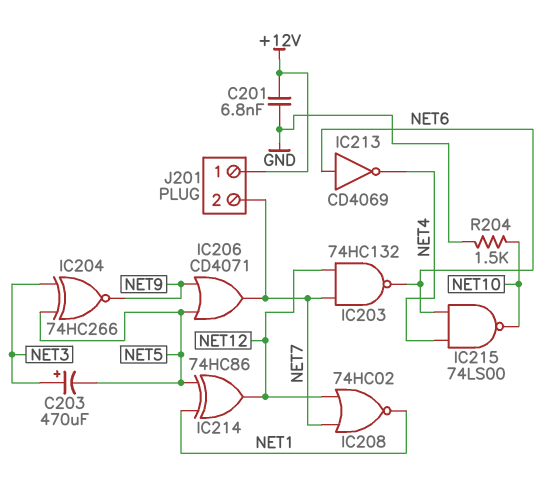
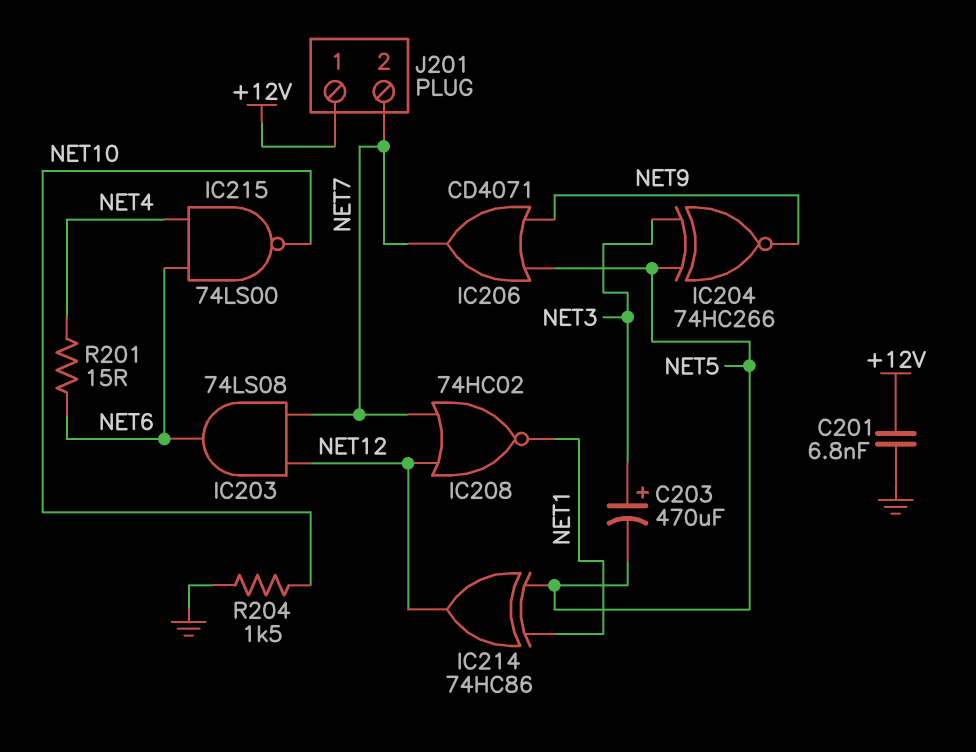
IC203: NAND 74HC132 (in NET7, in NET12, out NET6) -> AND 74LS08 (in NET7, in NET12, out NET6)
IC213: NOT CD4069 (in NET6, out NET4) -> none
R201: none -> 15 (NET4, NET6)

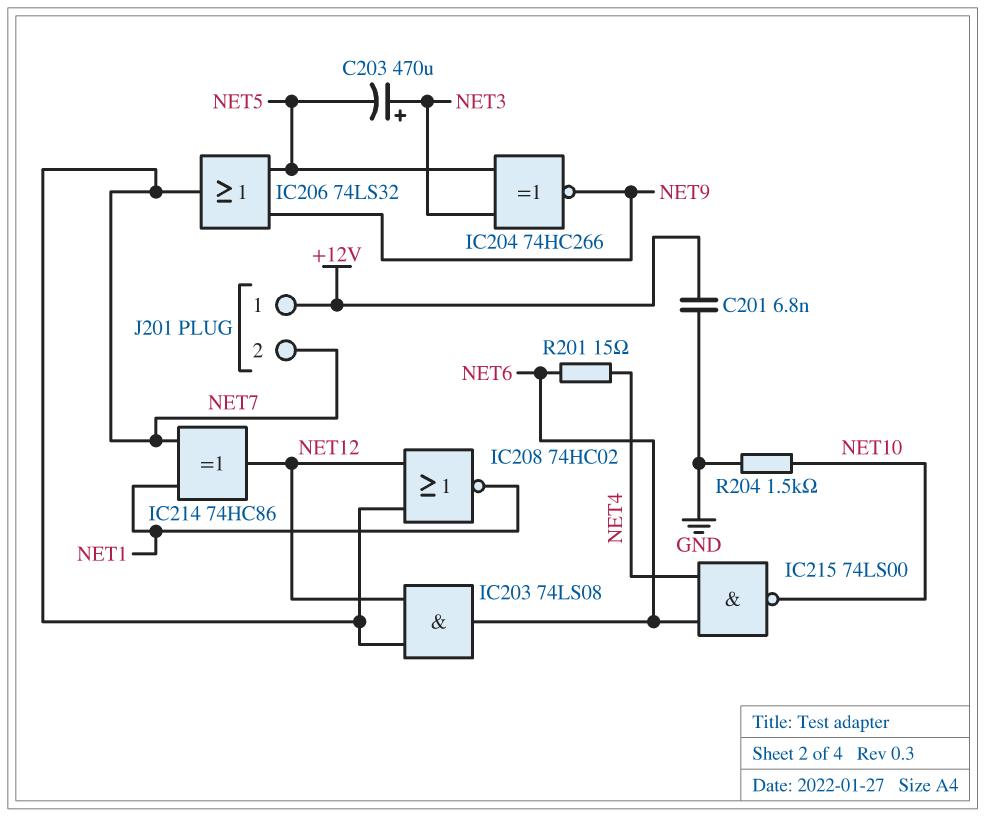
IC206: OR CD4071 (in NET5, in NET9, out NET7) -> OR 74LS32 (in NET5, in NET9, out NET7)
IC214: XOR 74HC86 (in NET1, in NET5, out NET12) -> XOR 74HC86 (in NET1, in NET7, out NET12)

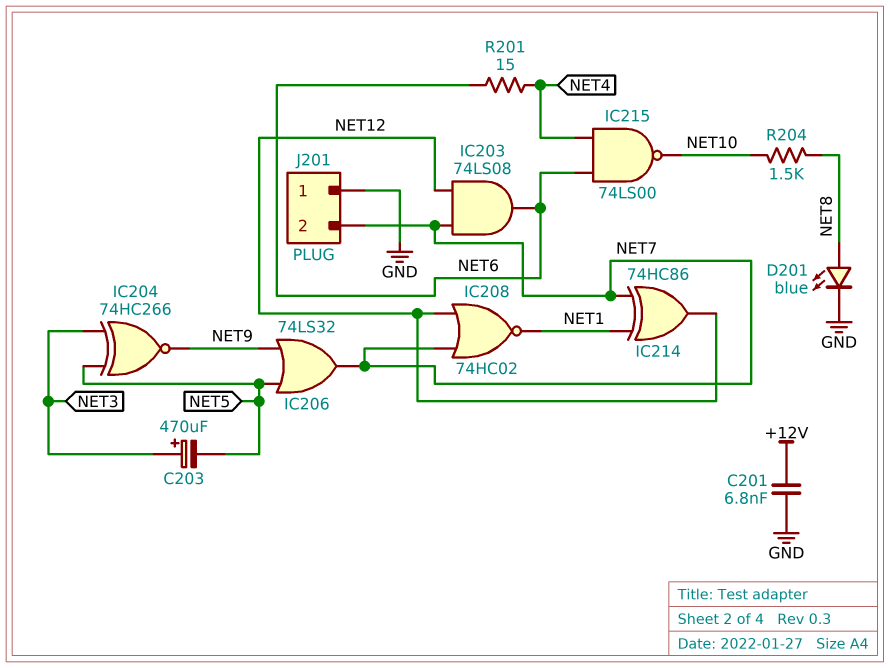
D201: none -> LED blue (A NET8, K GND)
J201 pin 1: +12V -> GND
R204: 1.5k (GND, NET10) -> 1.5k (NET8, NET10)

